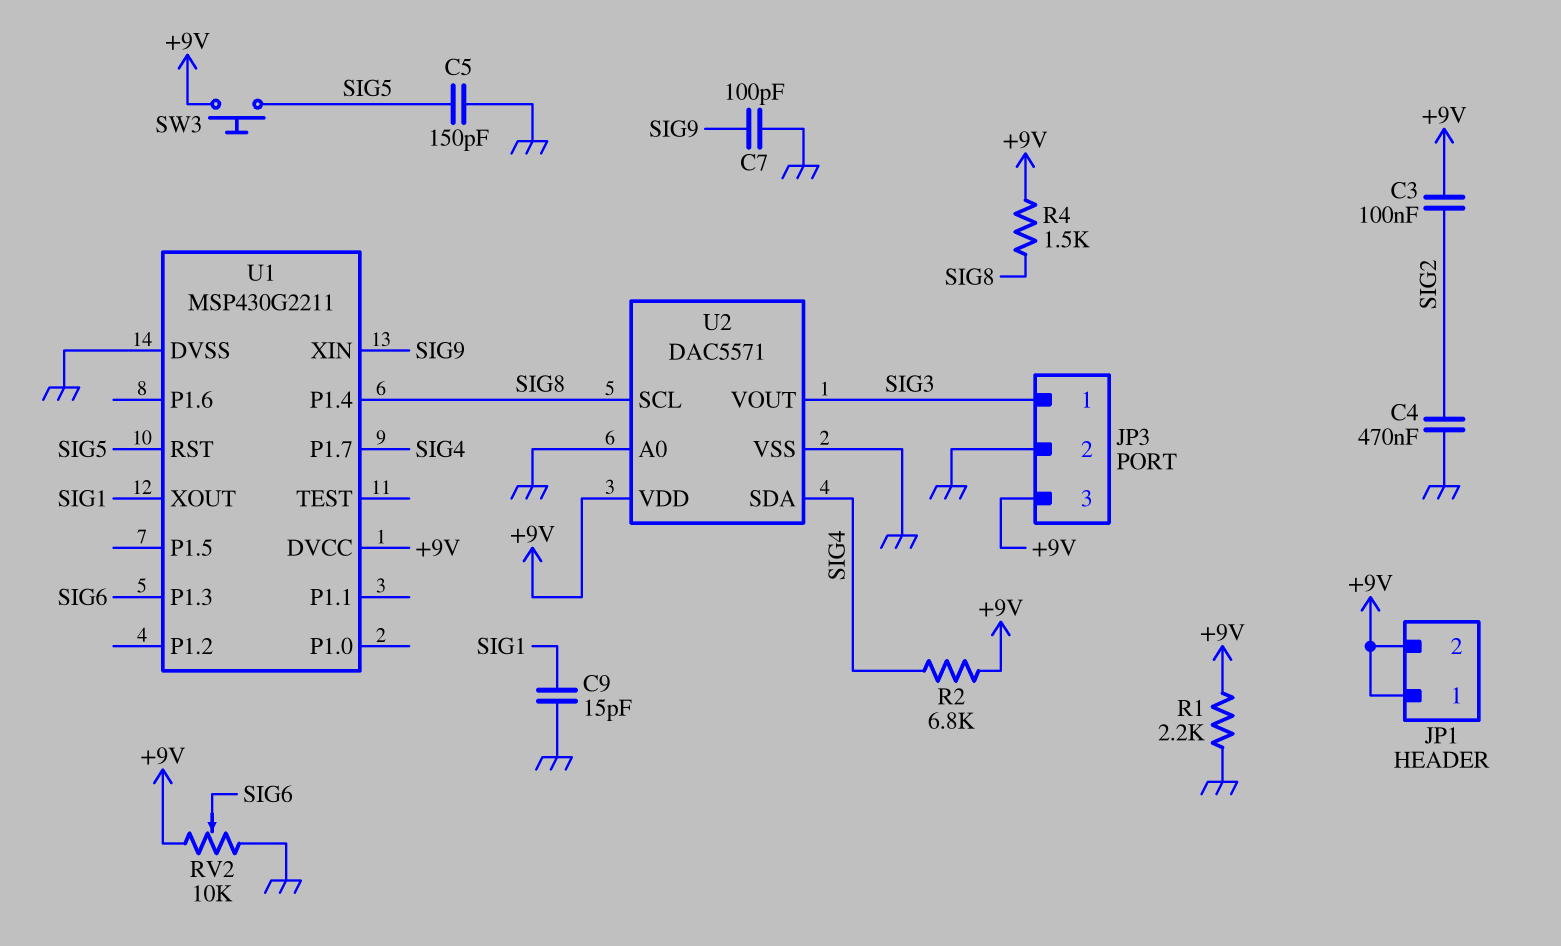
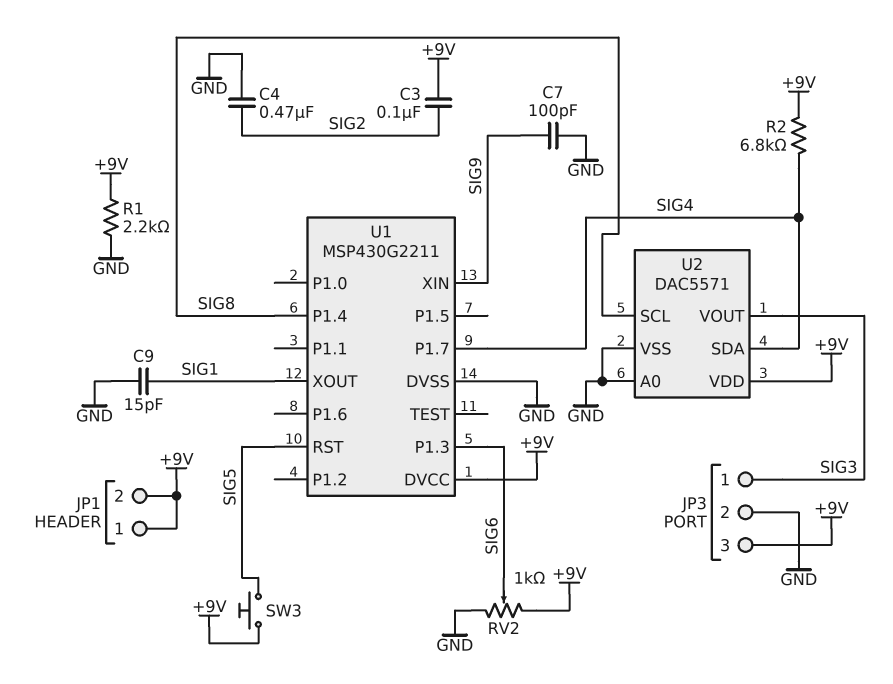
C5: 150pF (GND, SIG5) -> none
R4: 1.5k (+9V, SIG8) -> none
RV2: 10k (+9V, GND, wiper SIG6) -> 1k (+9V, GND, wiper SIG6)

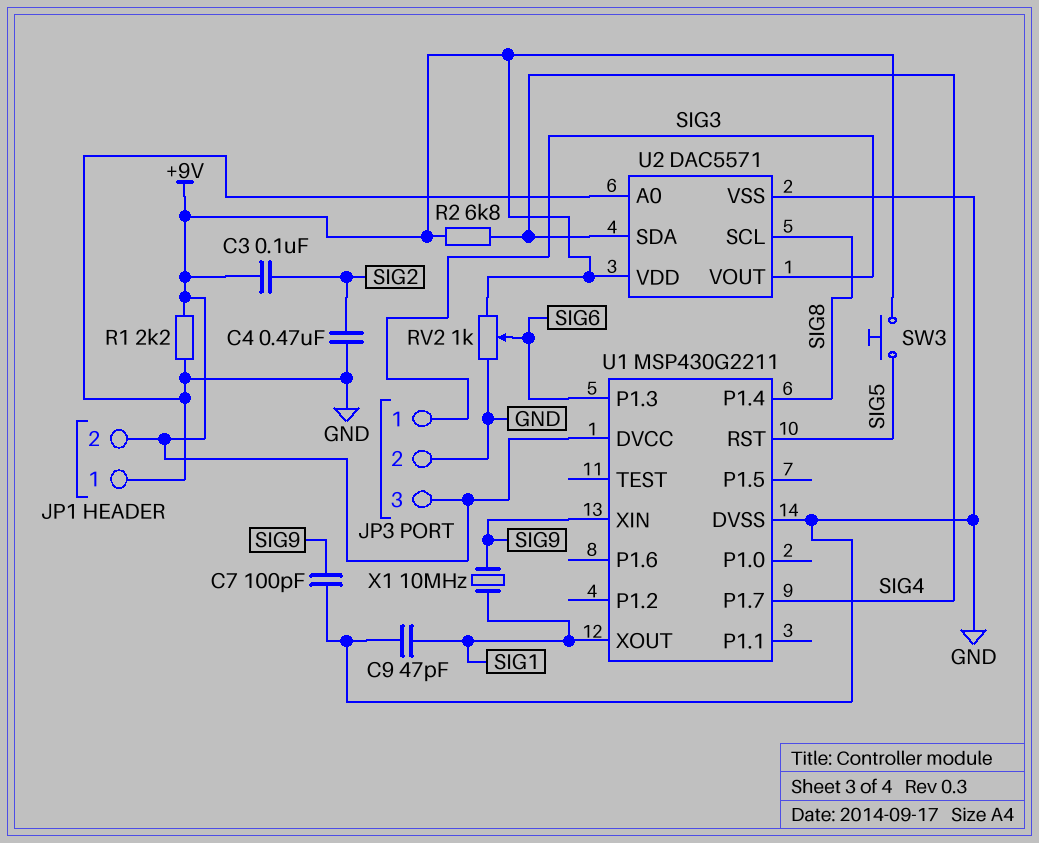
C9: 15pF (GND, SIG1) -> 47pF (GND, SIG1)
JP1 pin 1: +9V -> GND
X1: none -> 10MHz (SIG1, SIG9)

